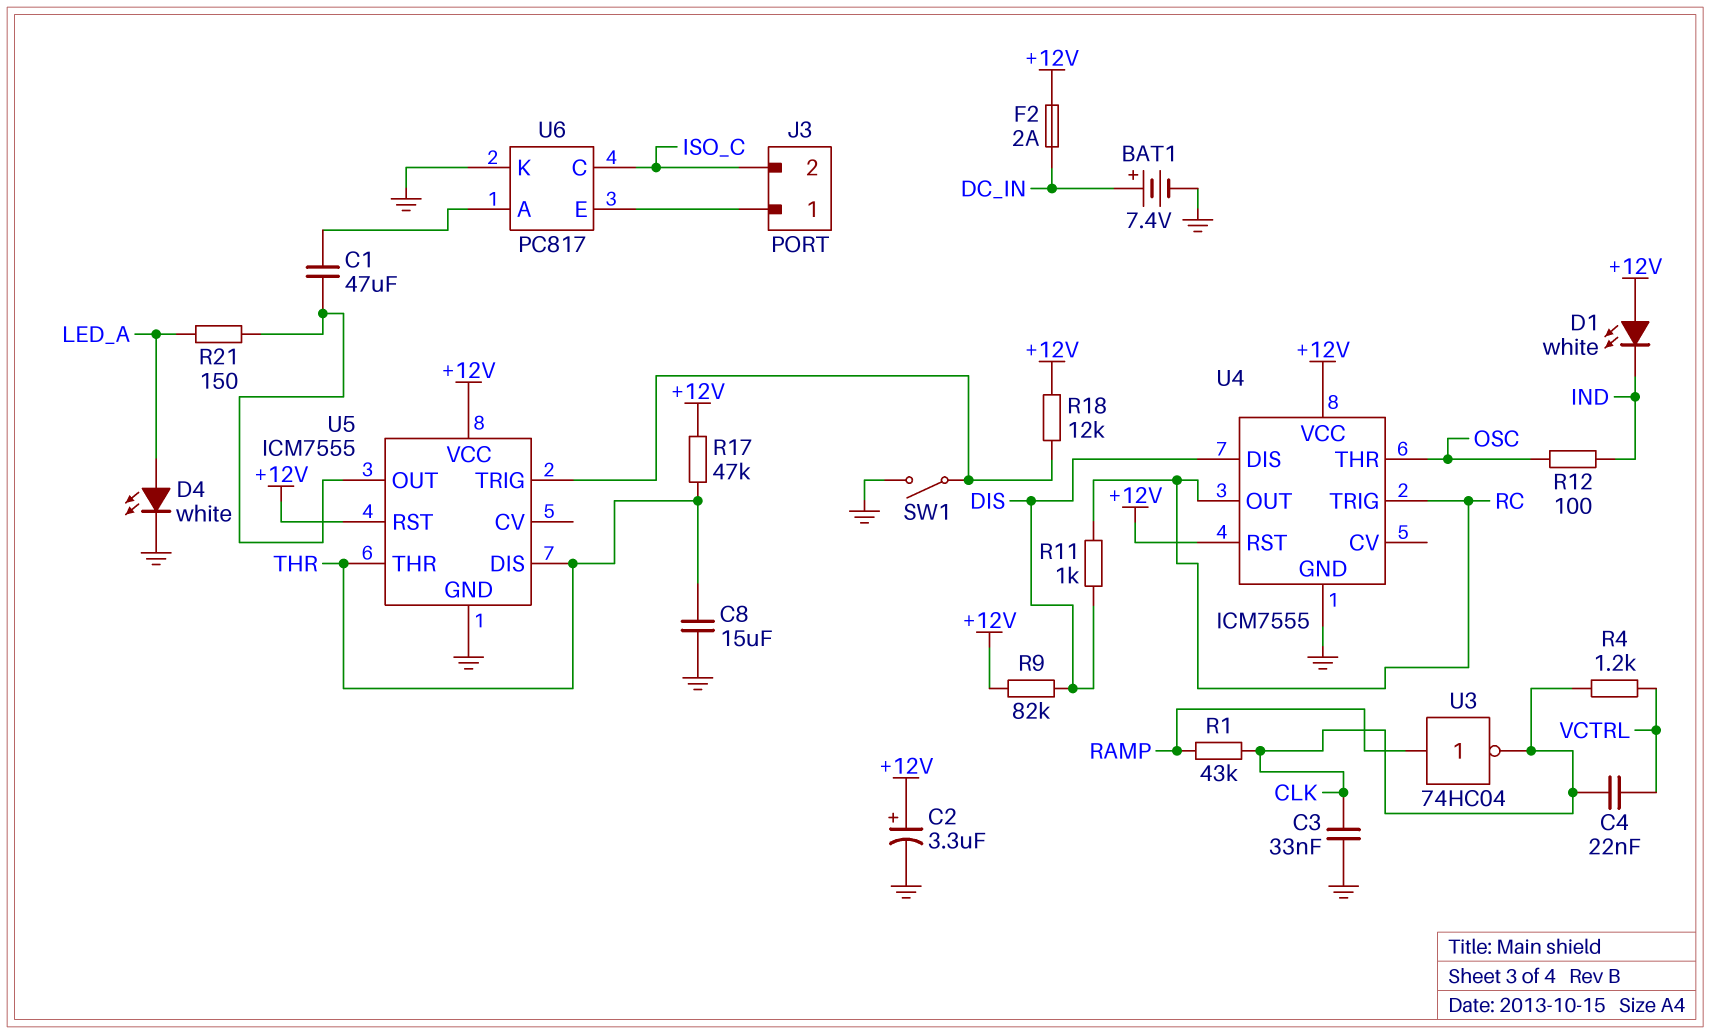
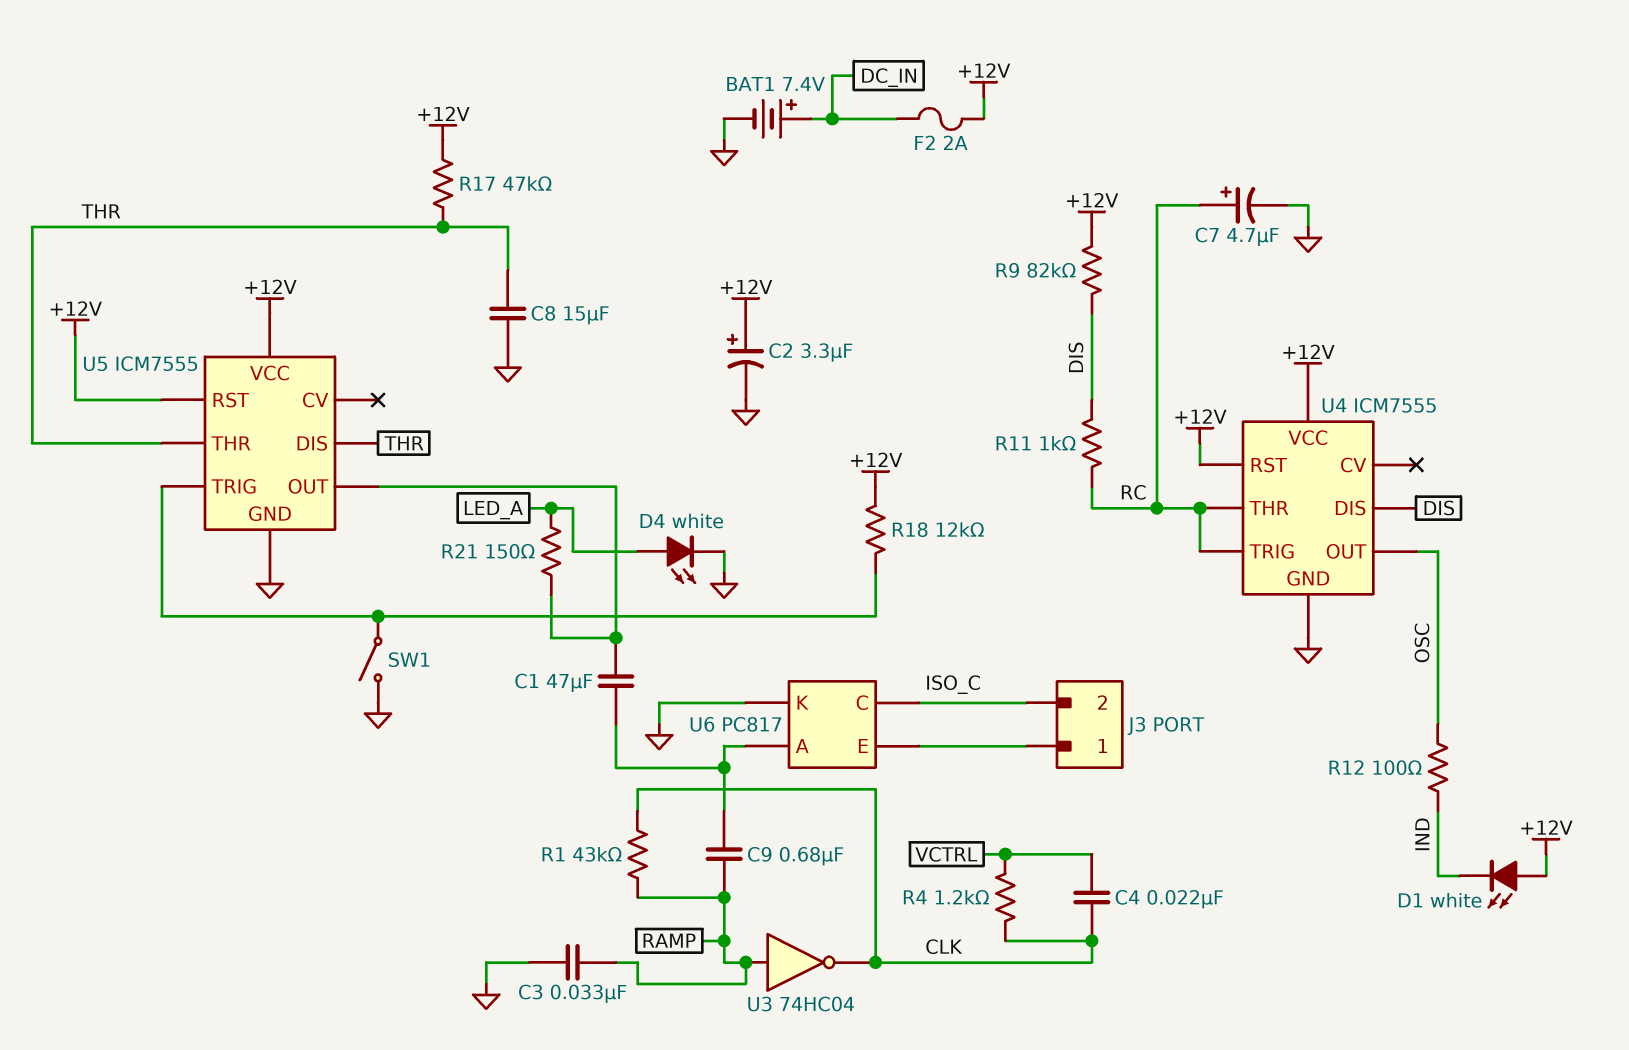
C3: 33nF (CLK, GND) -> 33nF (GND, RAMP)
C7: none -> 4.7uF (plus RC, minus GND)
C9: none -> 680nF (RAMP, U6/A)
U4 pin OUT: RC -> OSC
U4 pin THR: OSC -> RC

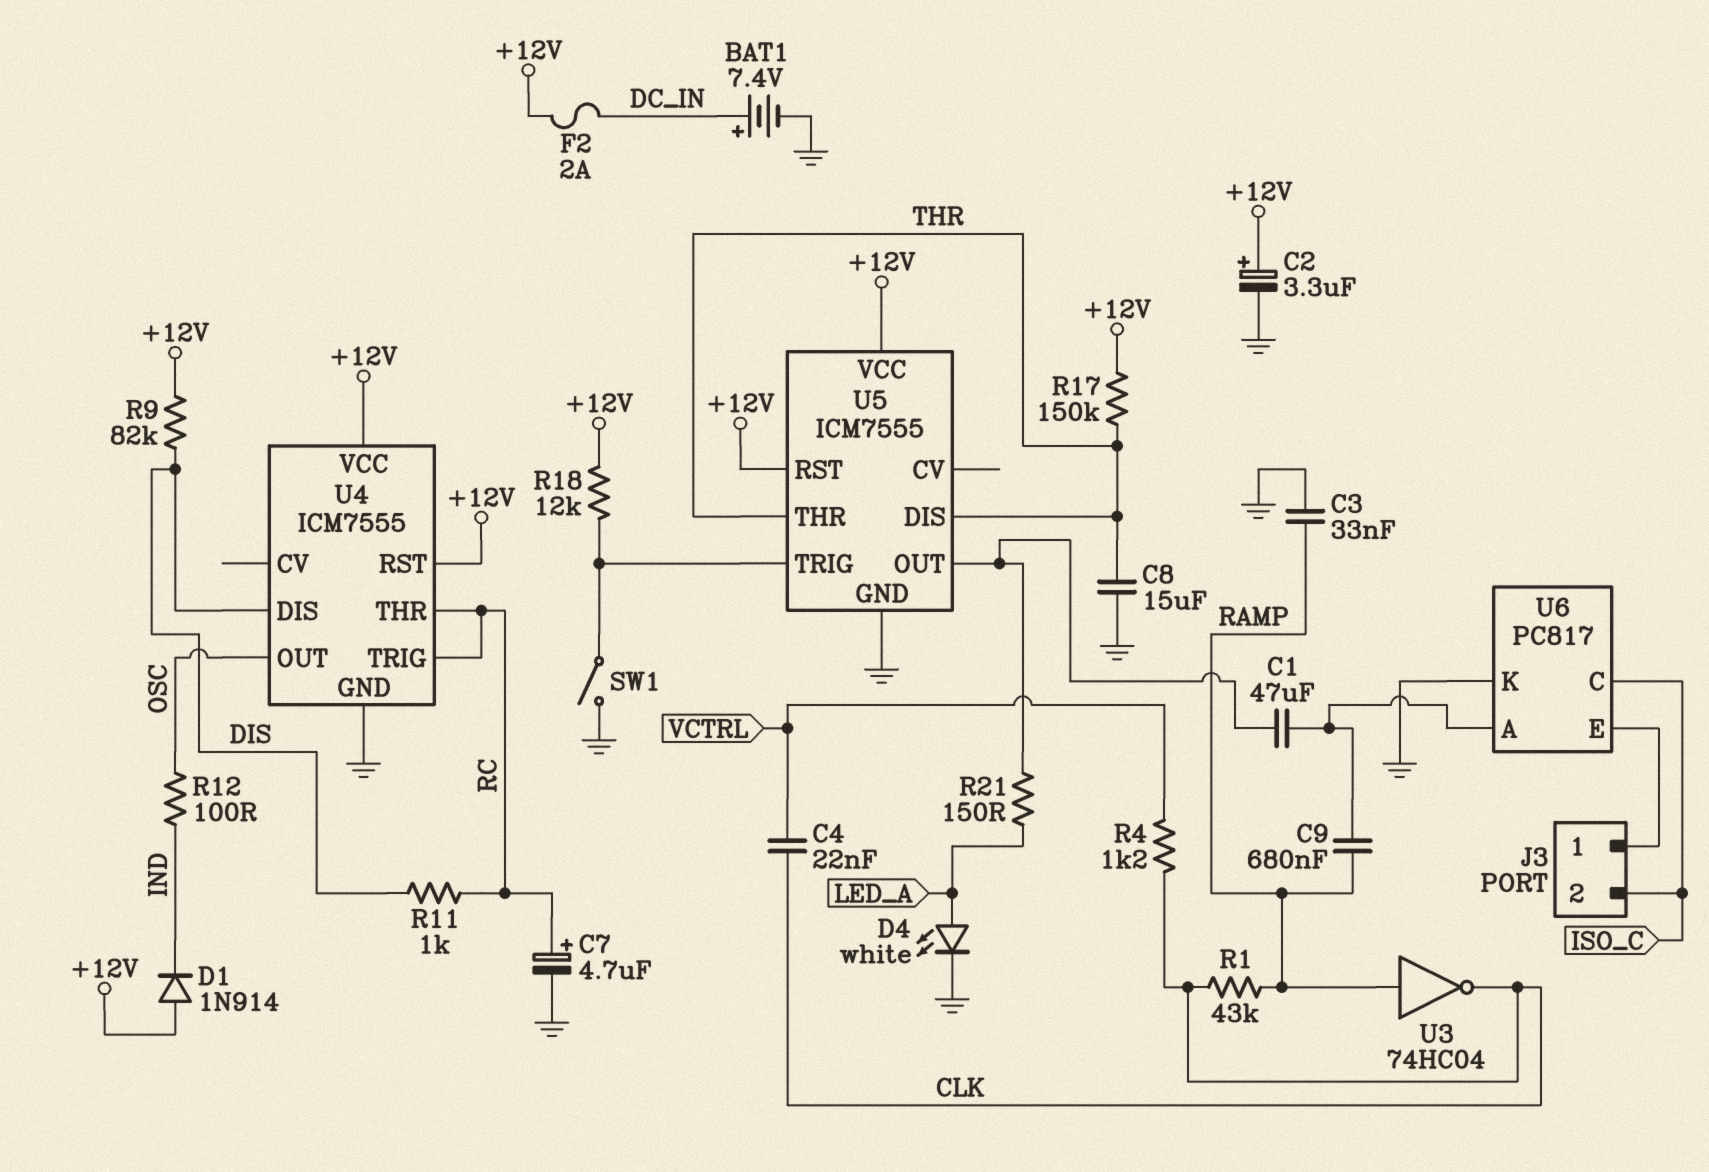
D1: LED white (A +12V, K IND) -> diode 1N914 (A +12V, K IND)
R17: 47k (+12V, THR) -> 150k (+12V, THR)

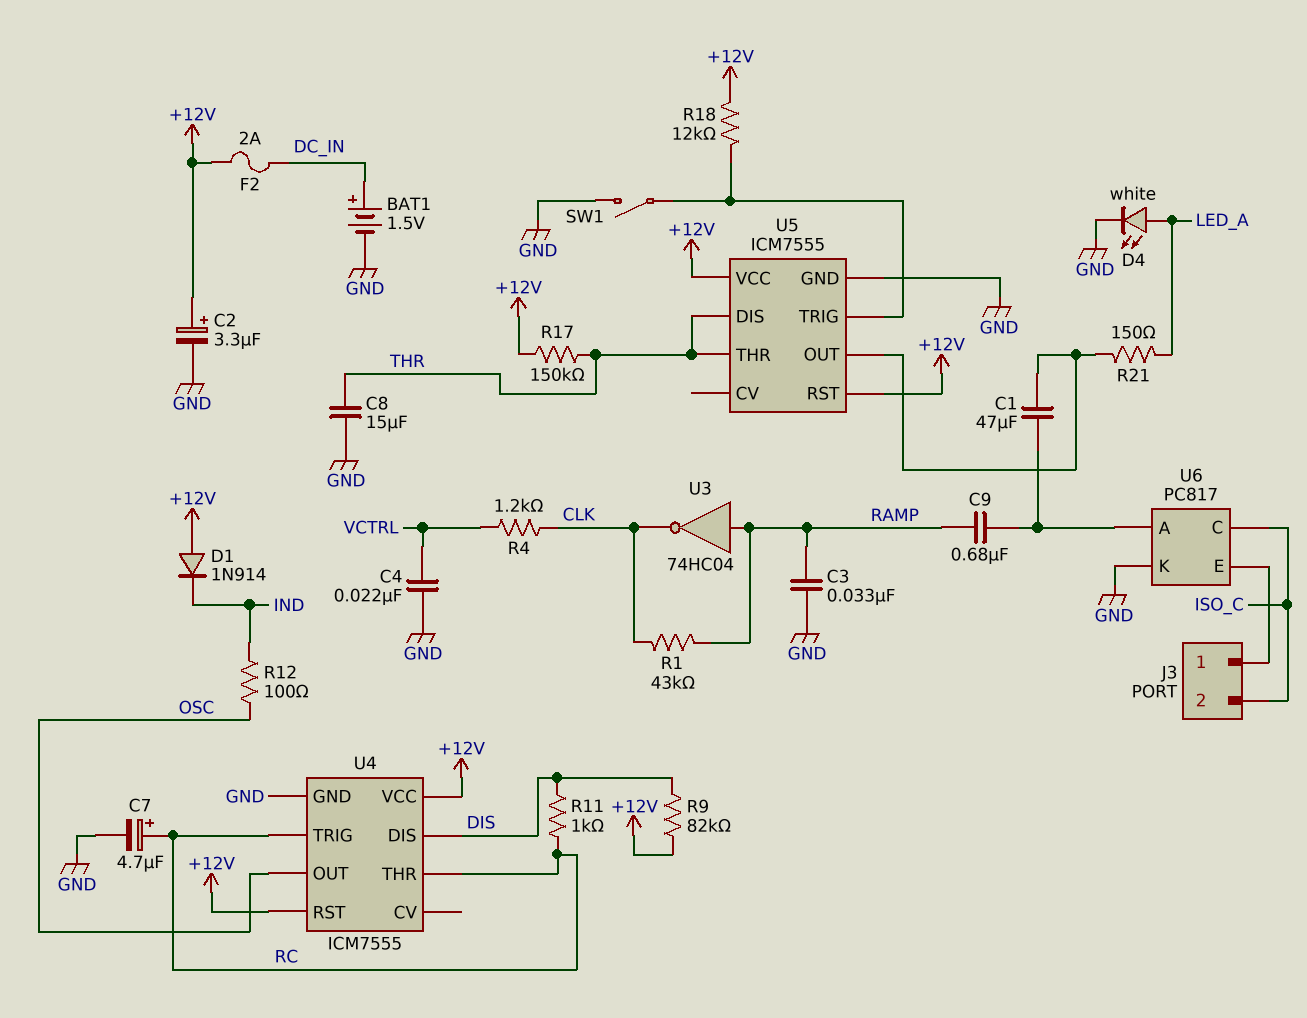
BAT1: 7.4V (plus DC_IN, minus GND) -> 1.5V (plus DC_IN, minus GND)
C4: 22nF (CLK, VCTRL) -> 22nF (GND, VCTRL)

